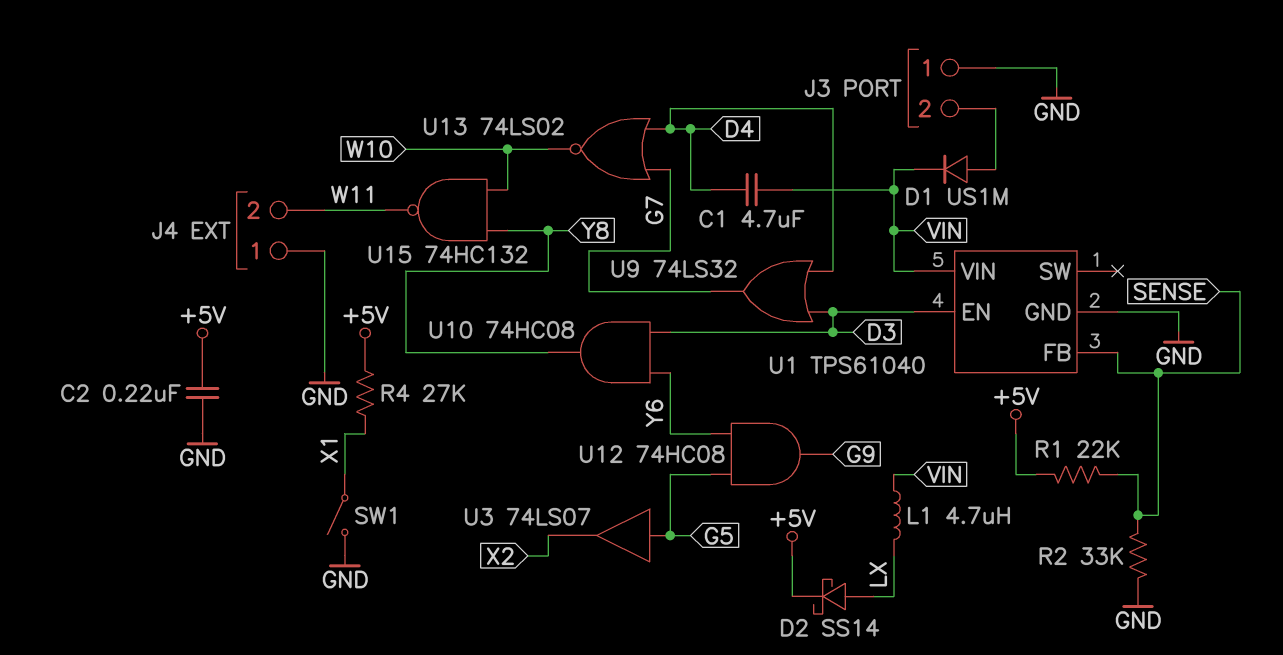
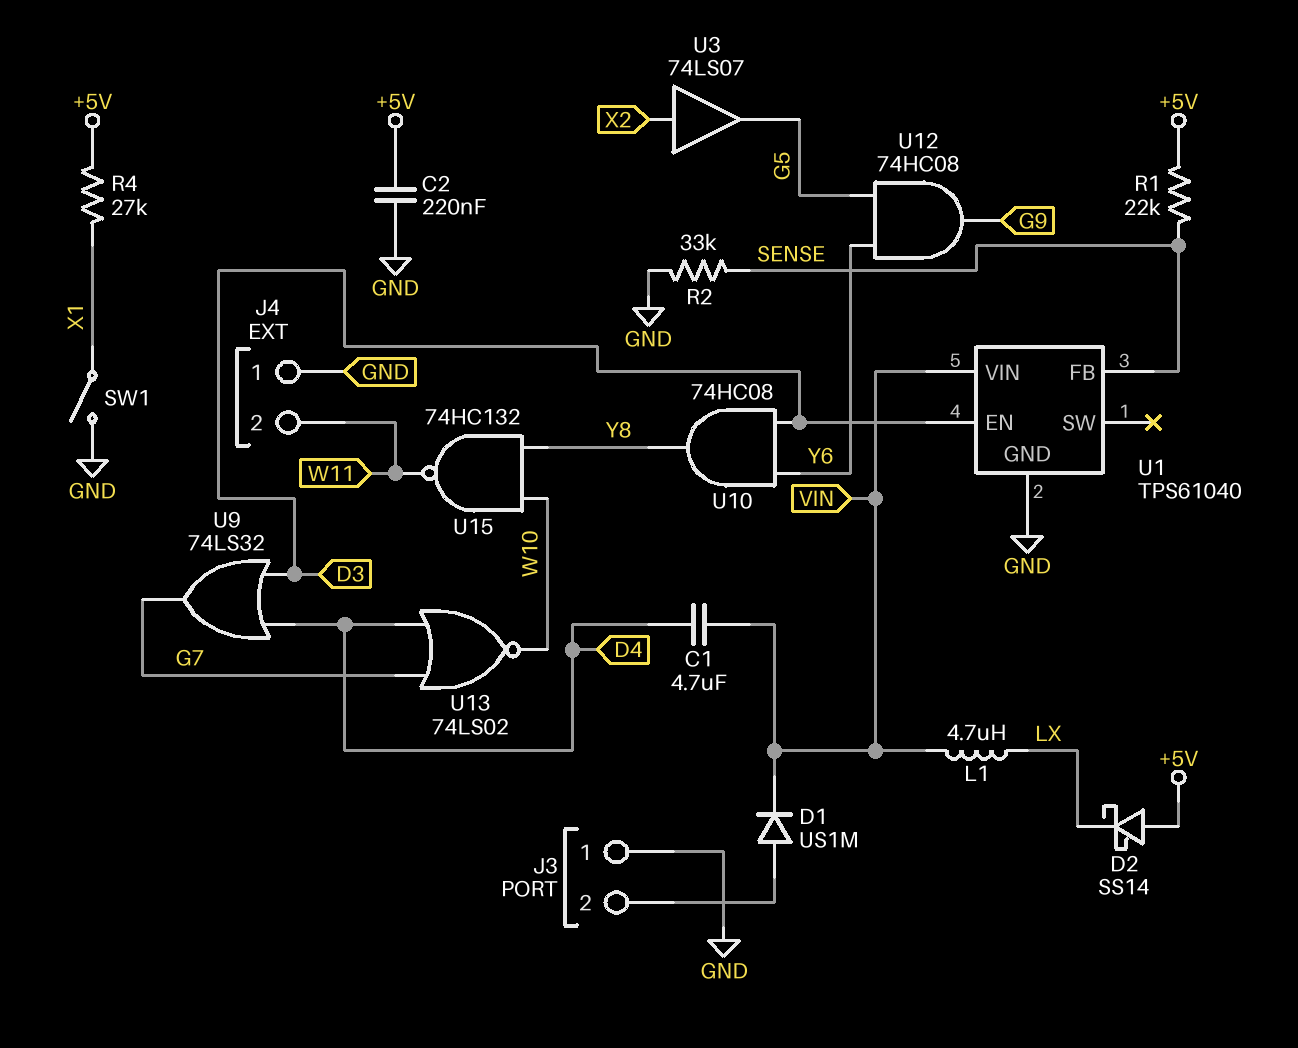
D2: schottky SS14 (A LX, K +5V) -> schottky SS14 (A +5V, K LX)
U3: buffer 74LS07 (in G5, out X2) -> buffer 74LS07 (in X2, out G5)

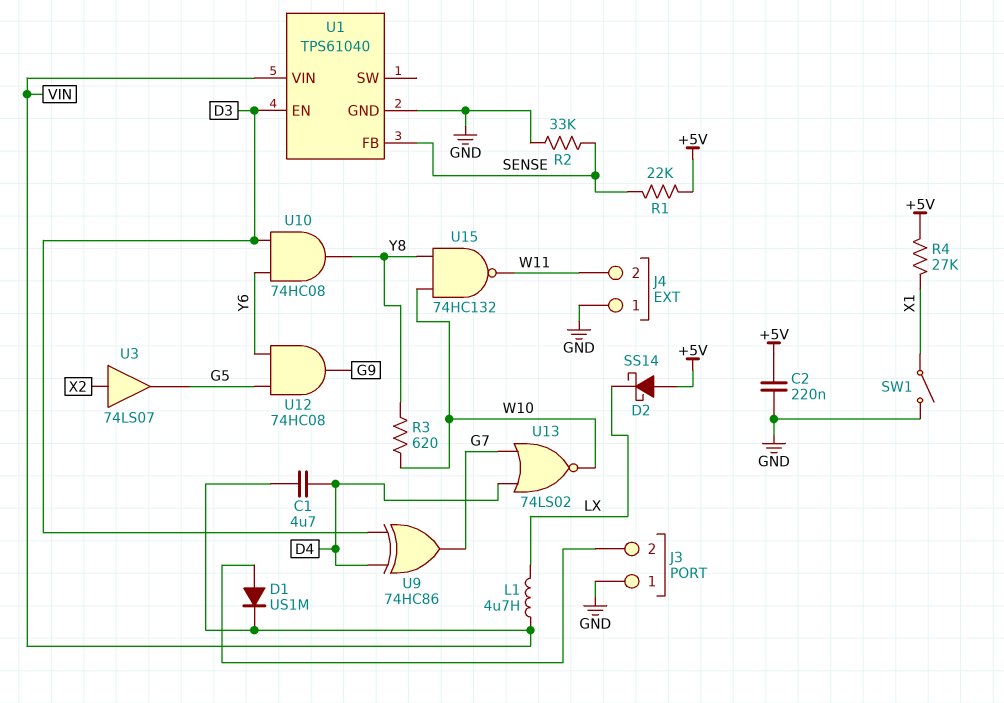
R3: none -> 620 (W10, Y8)
U9: OR 74LS32 (in D3, in D4, out G7) -> XOR 74HC86 (in D3, in D4, out G7)

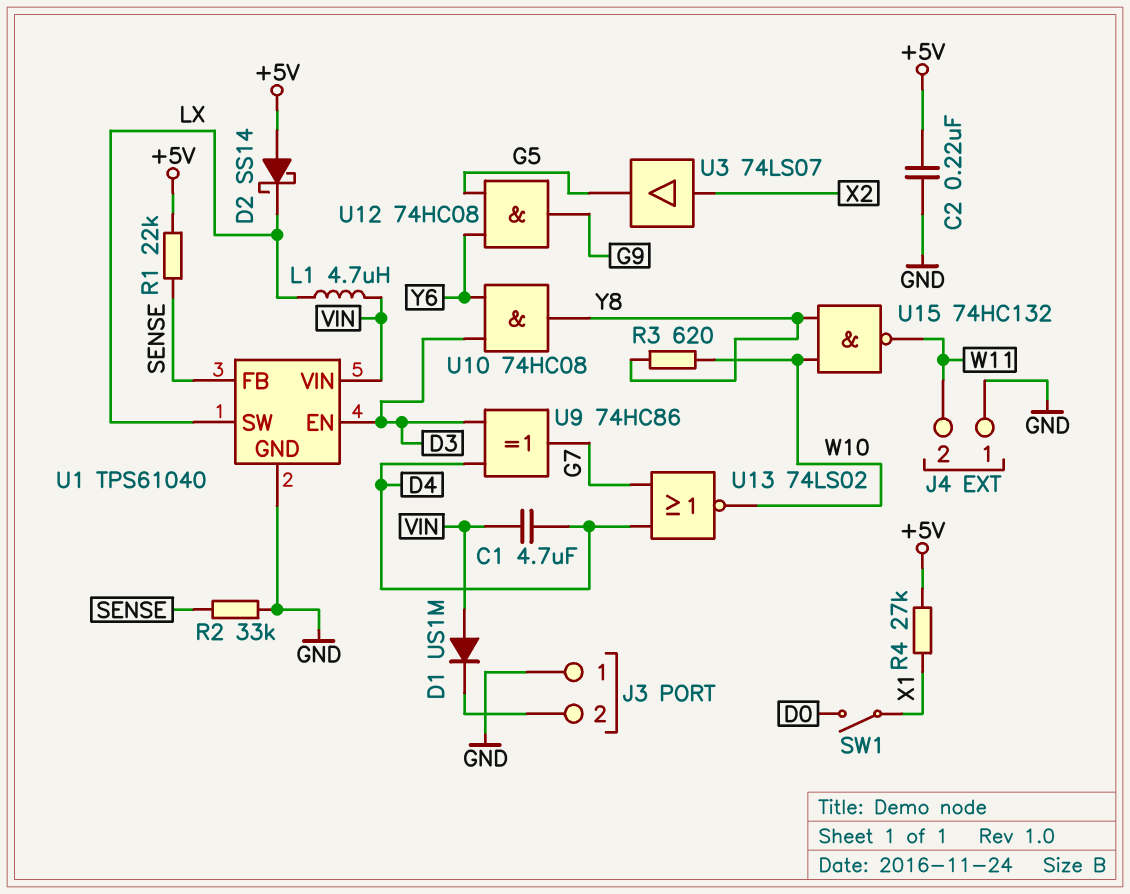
D1: diode US1M (A J3/2, K VIN) -> diode US1M (A VIN, K J3/2)
SW1: switch (GND, X1) -> switch (D0, X1)
U1 pin SW: none -> LX

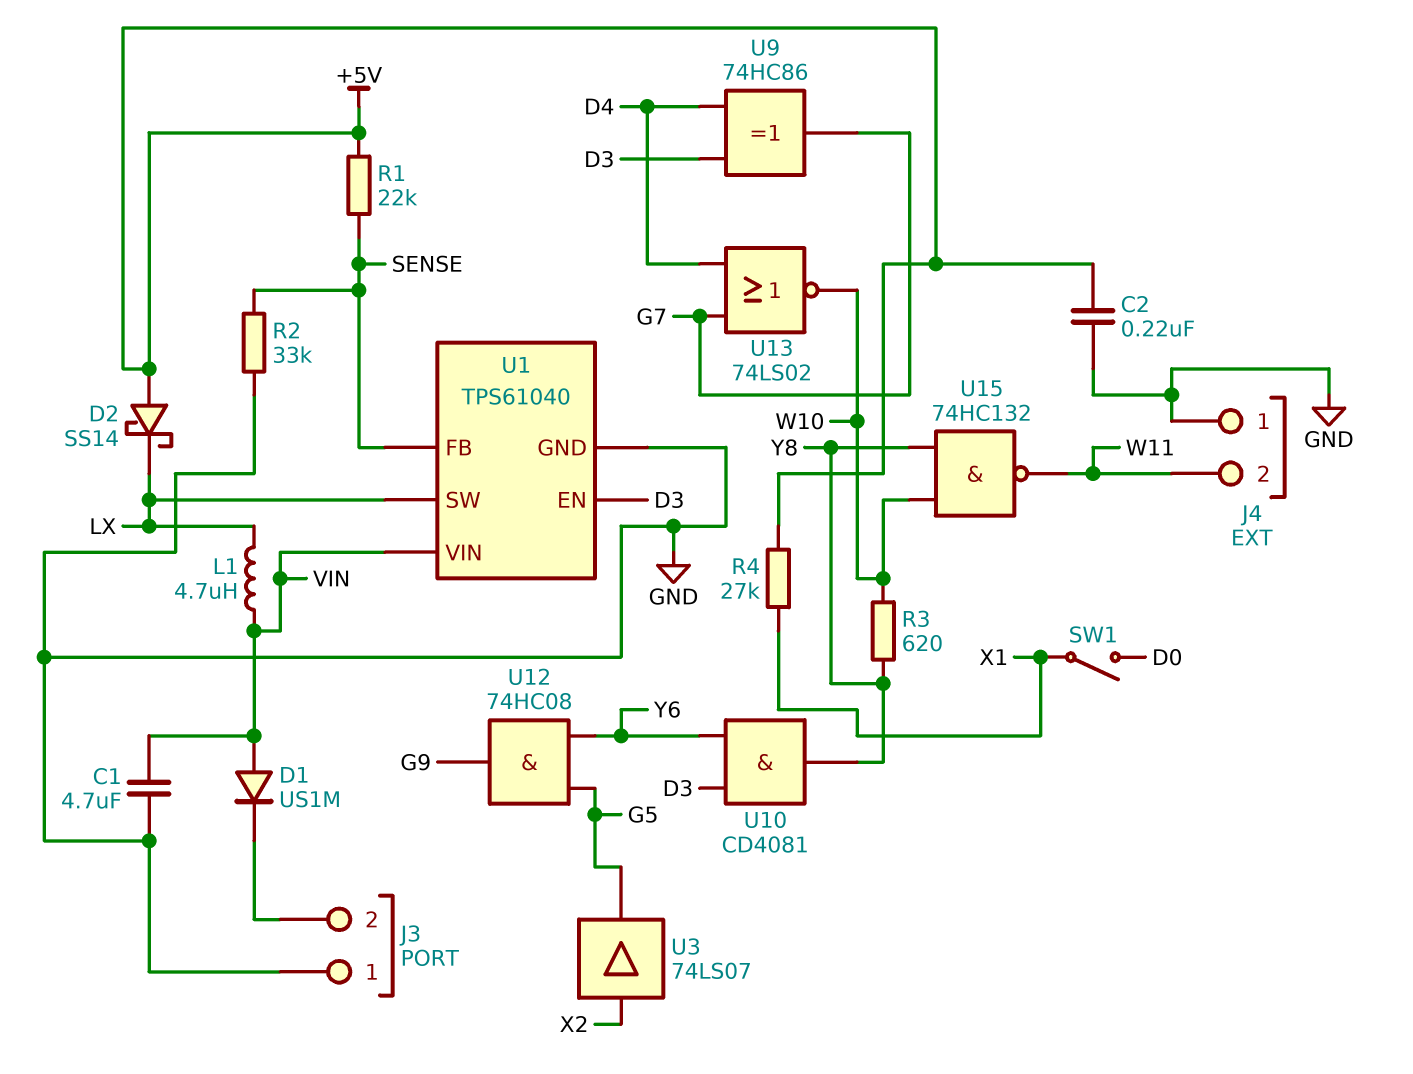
C1: 4.7uF (D4, VIN) -> 4.7uF (GND, VIN)
U10: AND 74HC08 (in D3, in Y6, out Y8) -> AND CD4081 (in D3, in Y6, out Y8)

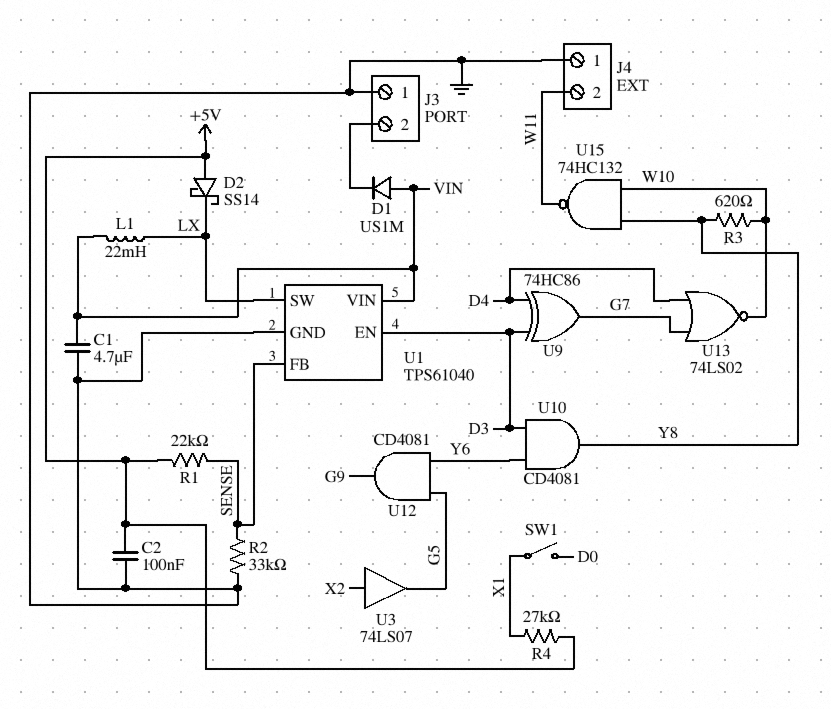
C2: 220nF (+5V, GND) -> 100nF (+5V, GND)
L1: 4.7uH (LX, VIN) -> 22mH (LX, VIN)
U12: AND 74HC08 (in G5, in Y6, out G9) -> AND CD4081 (in G5, in Y6, out G9)

